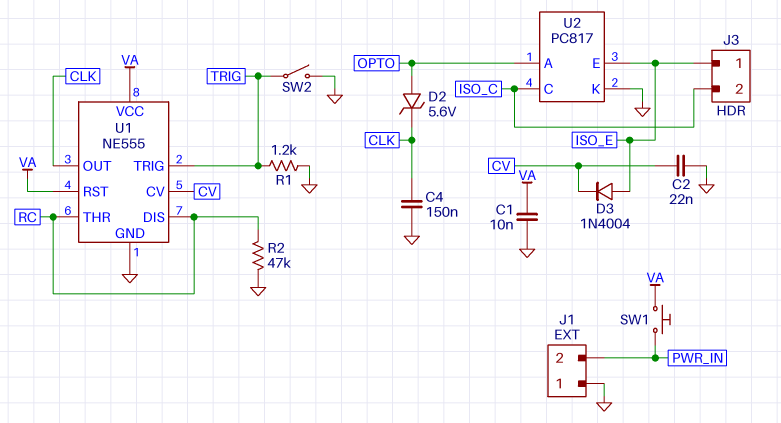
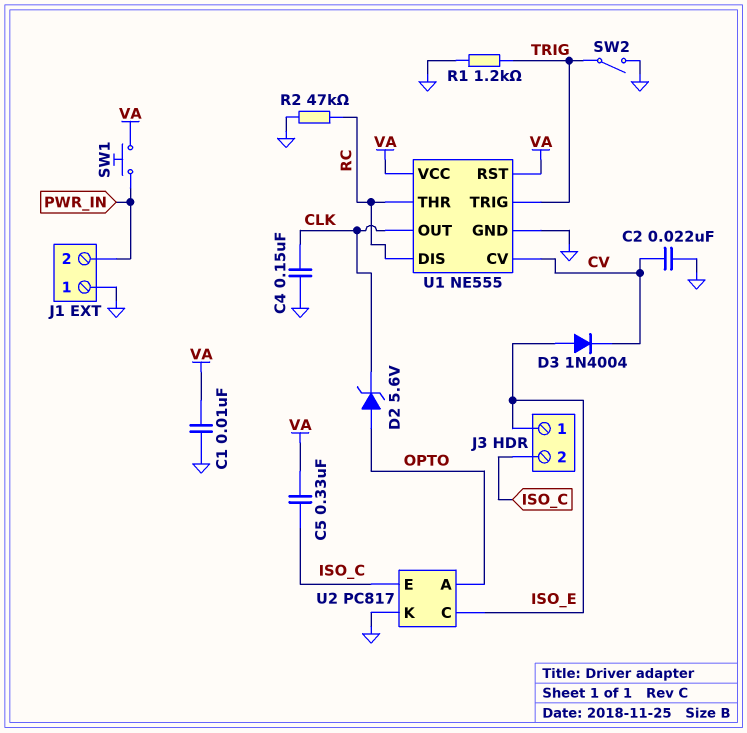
C5: none -> 330nF (ISO_C, VA)
U2 pin C: ISO_C -> ISO_E
U2 pin E: ISO_E -> ISO_C

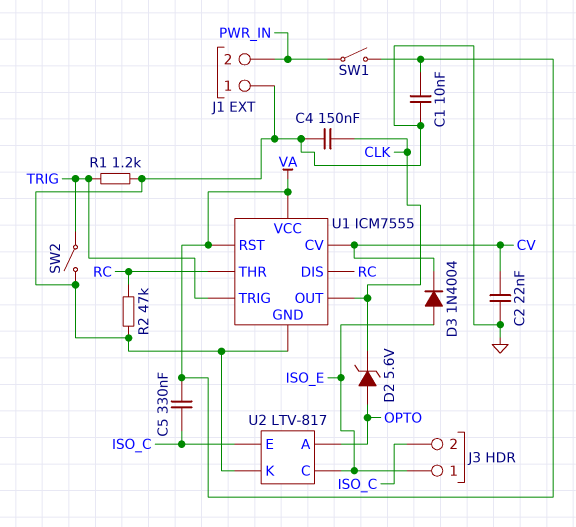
SW1: button (PWR_IN, VA) -> switch (PWR_IN, VA)
U1: NE555 -> ICM7555
U2: PC817 -> LTV-817

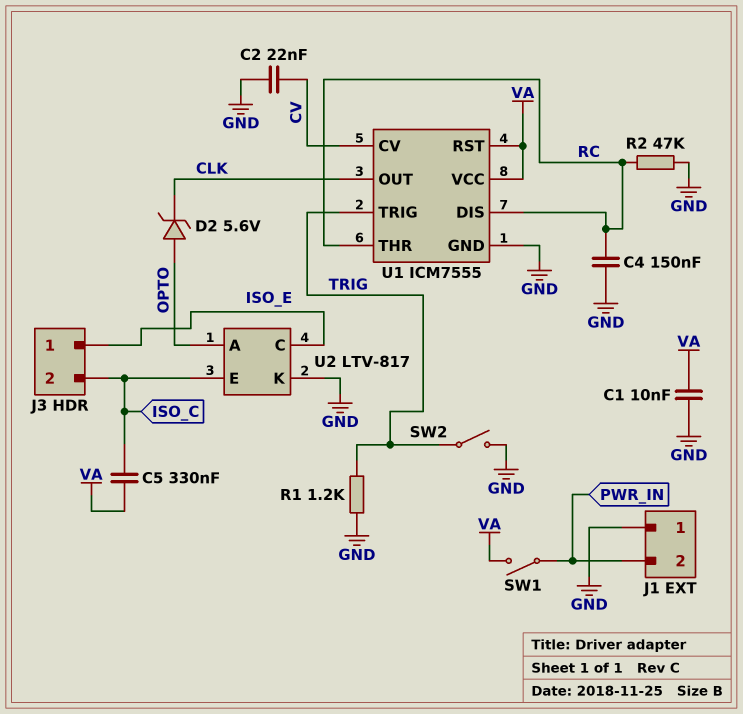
C4: 150nF (CLK, GND) -> 150nF (GND, RC)
D3: diode 1N4004 (A ISO_E, K CV) -> none

